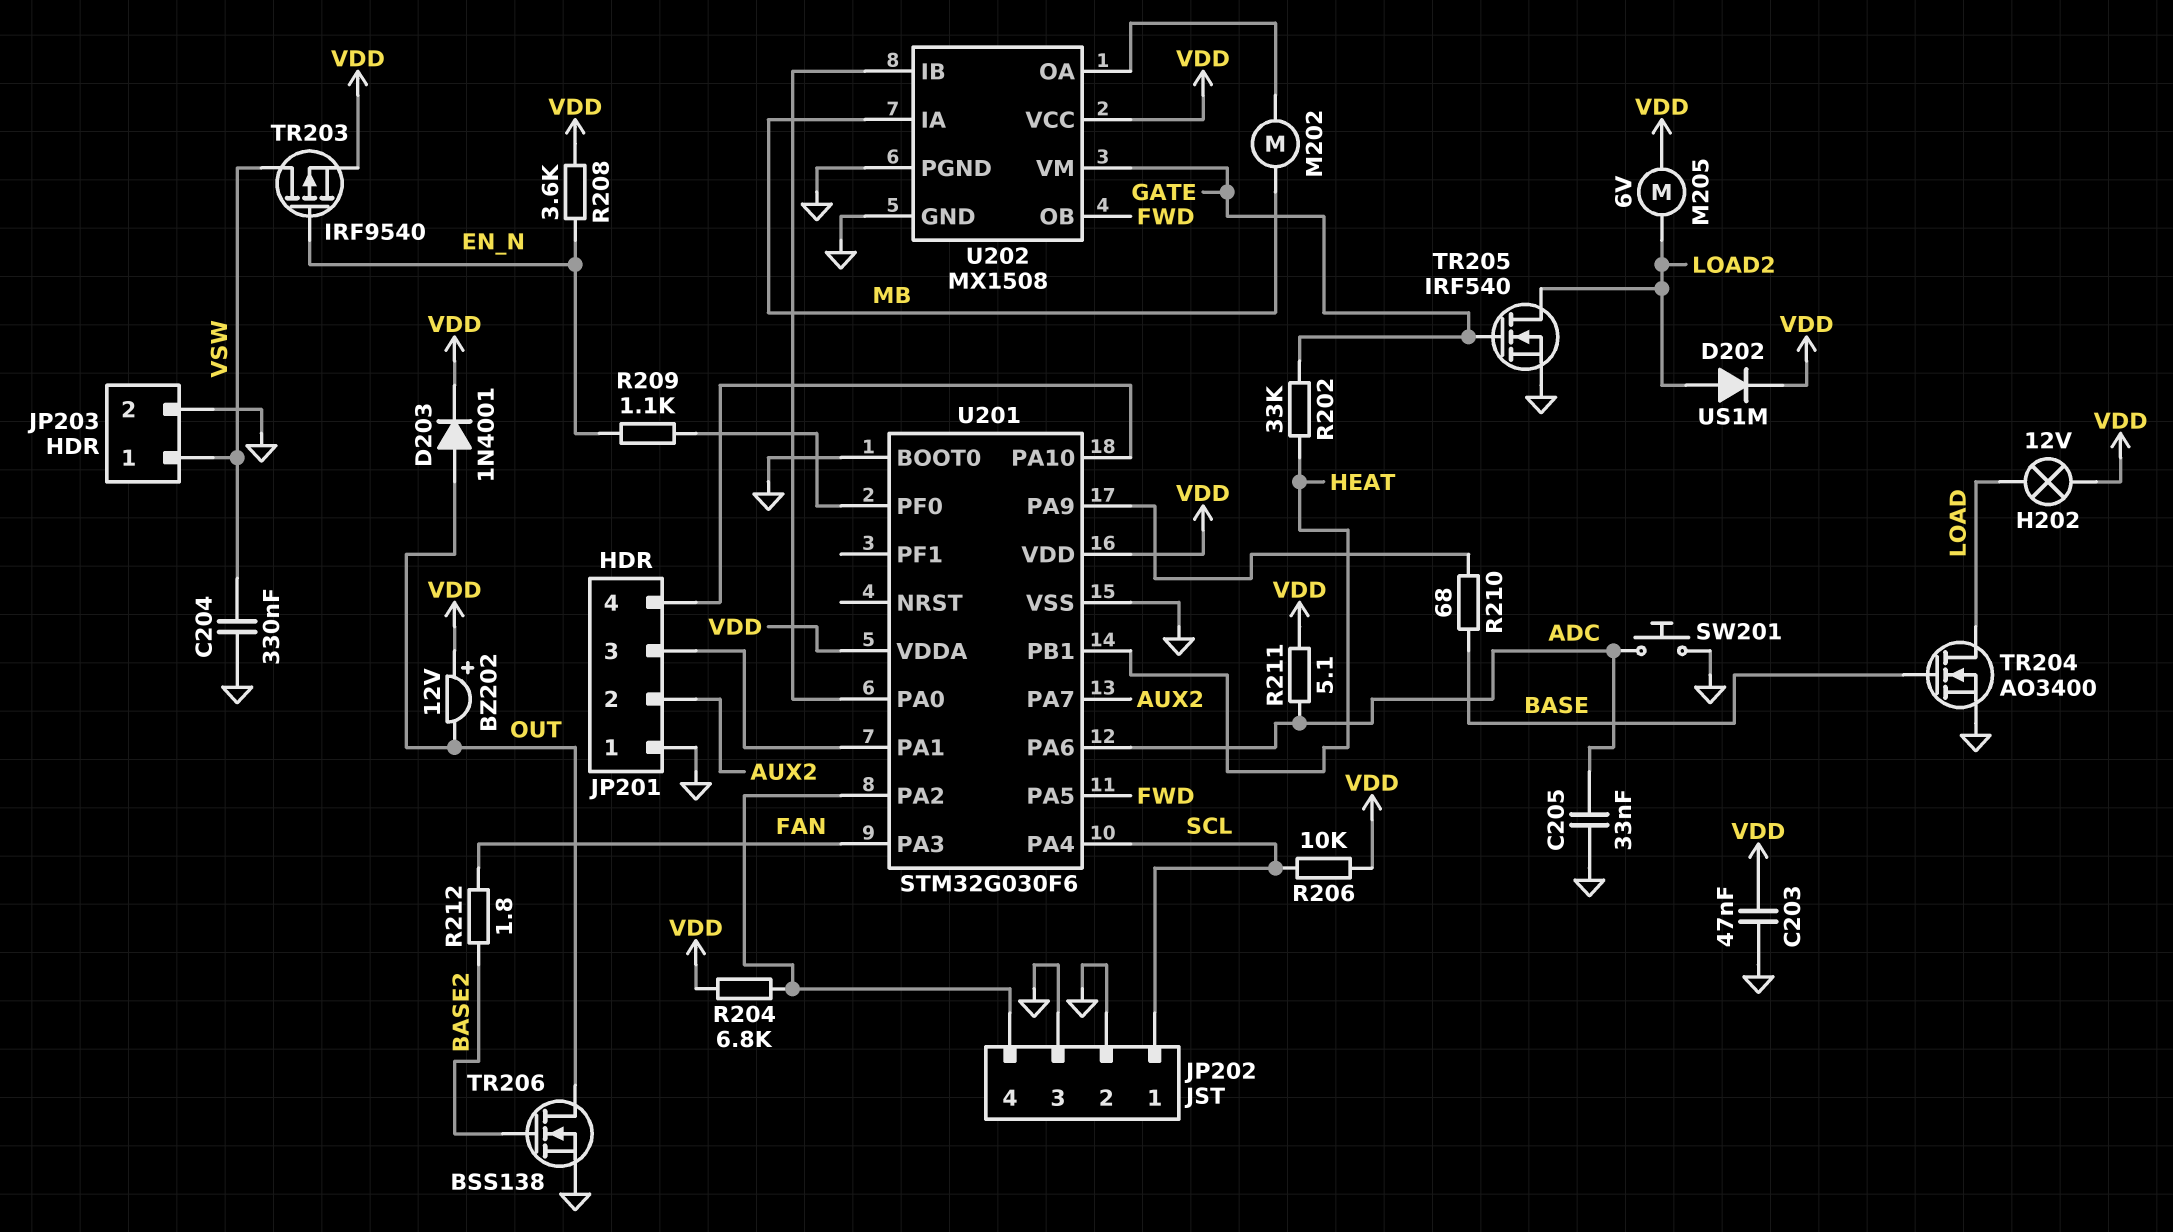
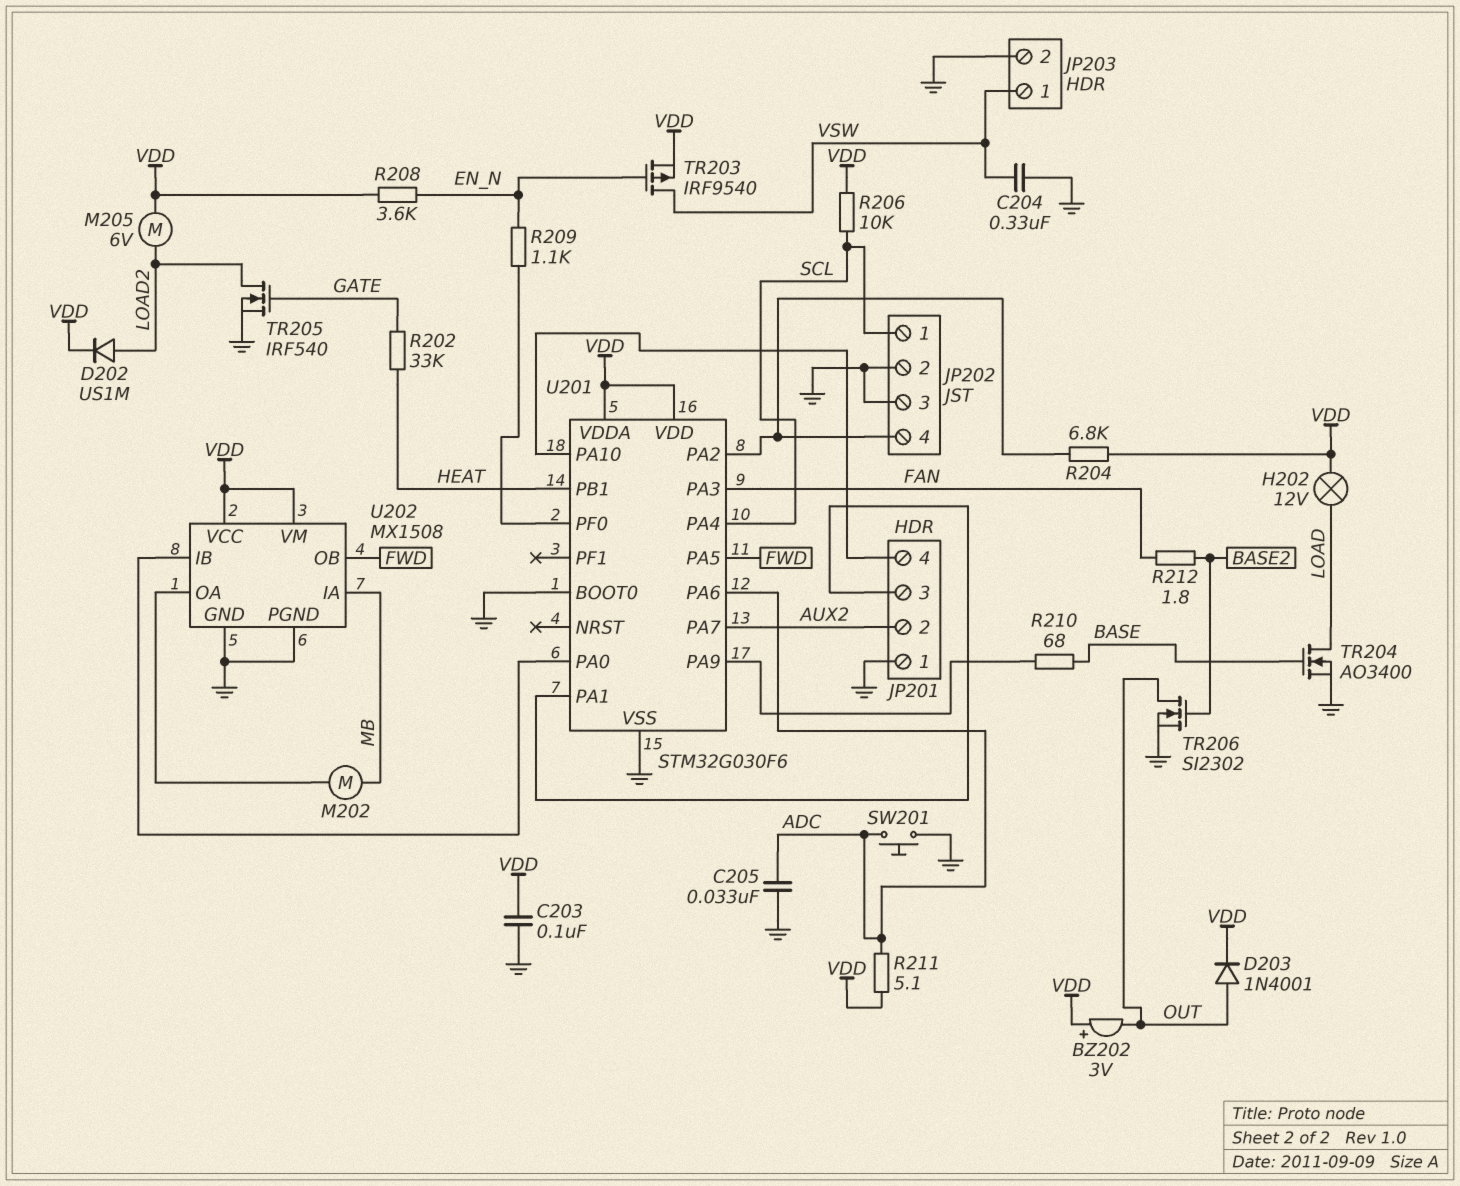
BZ202: buzzer 12V (plus VDD, minus OUT) -> buzzer 3V (plus VDD, minus OUT)
C203: 47nF (GND, VDD) -> 100nF (GND, VDD)
TR206: NMOS BSS138 (G BASE2, D OUT, S GND) -> NMOS SI2302 (G BASE2, D OUT, S GND)
U202 pin VM: GATE -> VDD

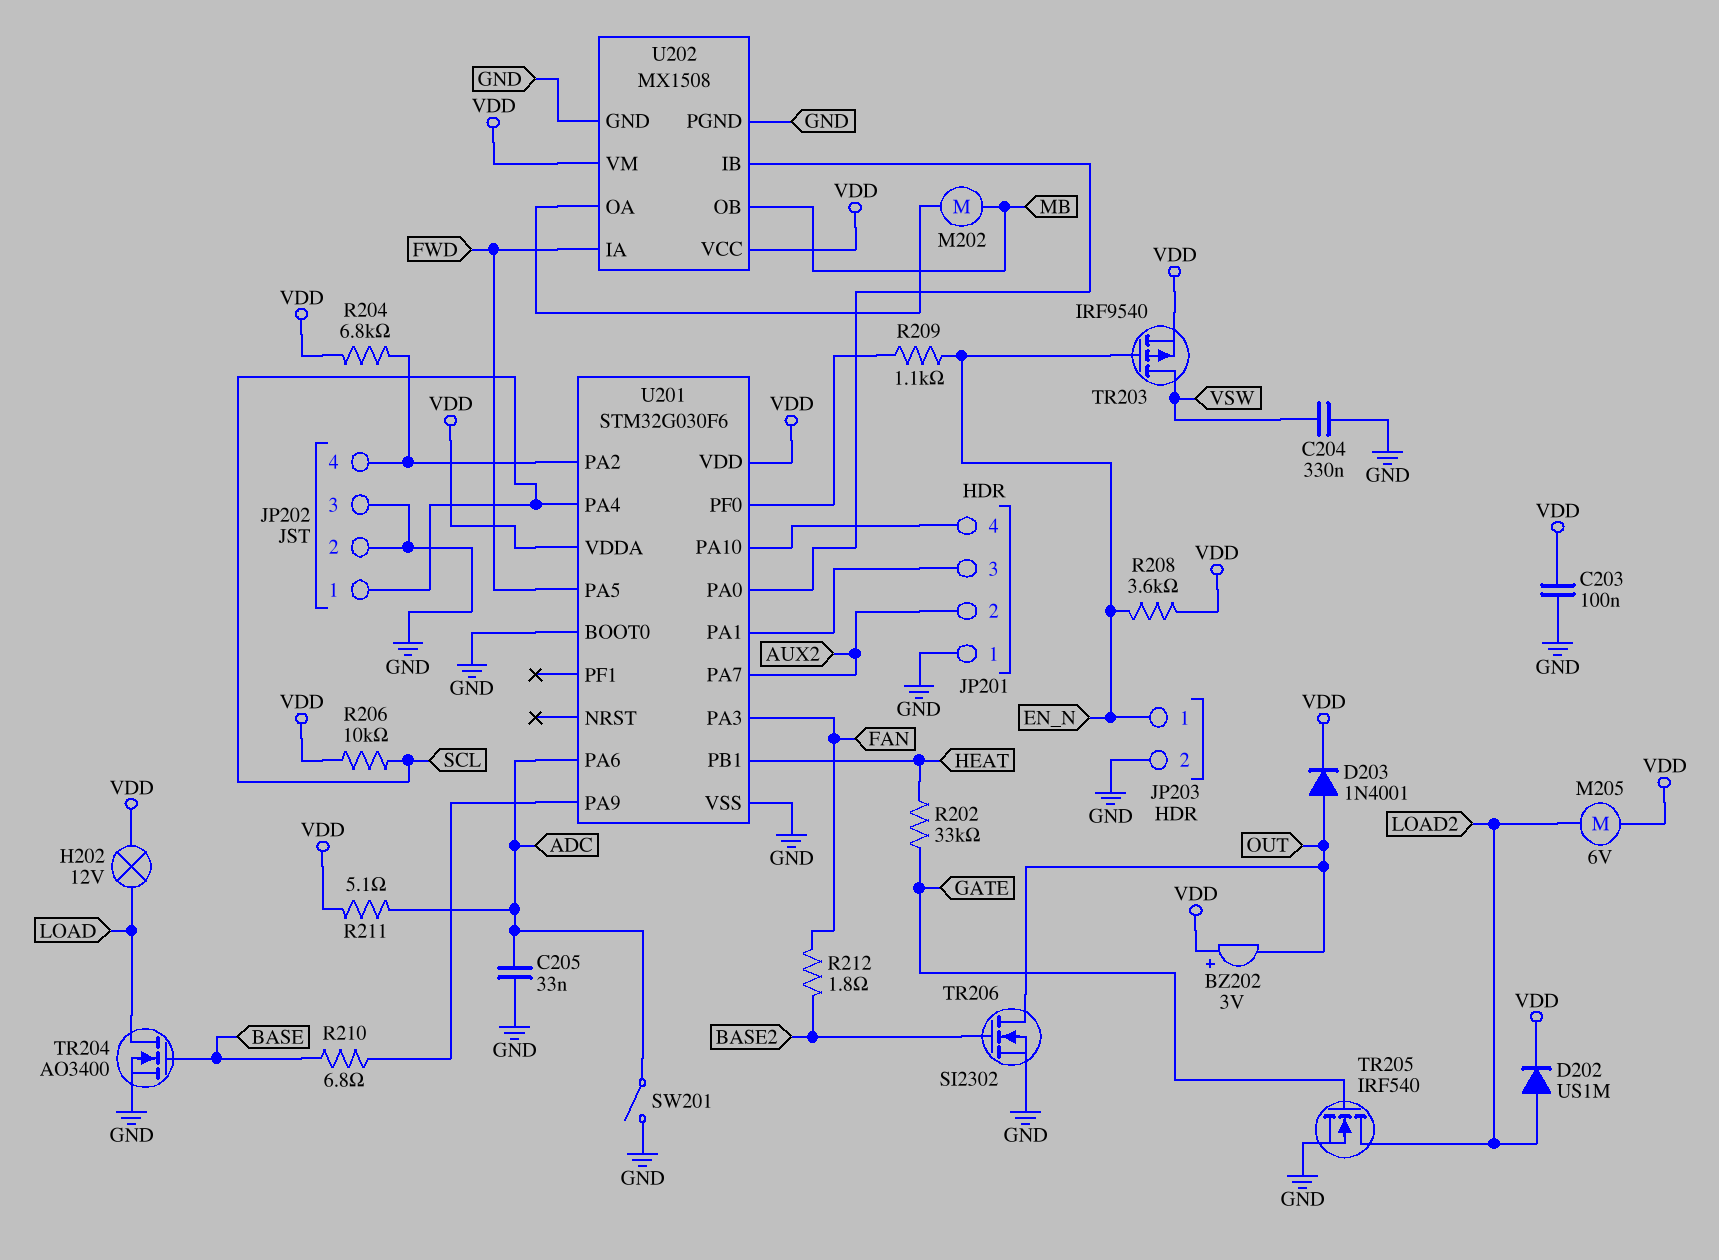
JP203 pin 1: VSW -> EN_N
R210: 68 (BASE, U201/PA9) -> 6.8 (BASE, U201/PA9)
SW201: button (ADC, GND) -> switch (ADC, GND)
U202 pin IA: MB -> FWD
U202 pin OB: FWD -> MB

